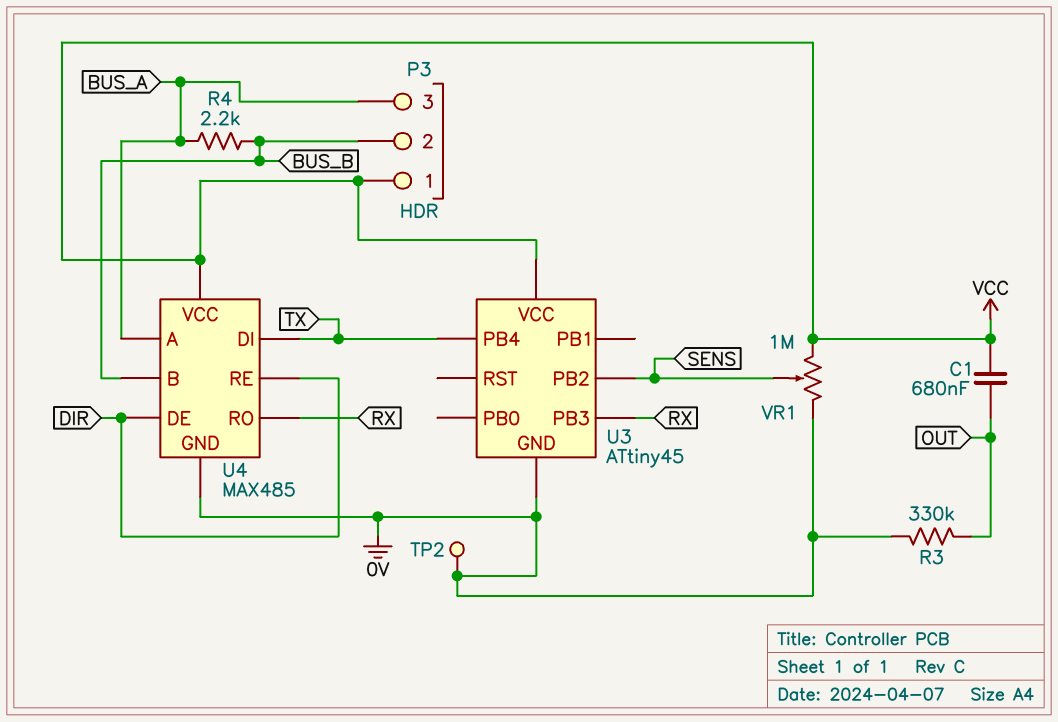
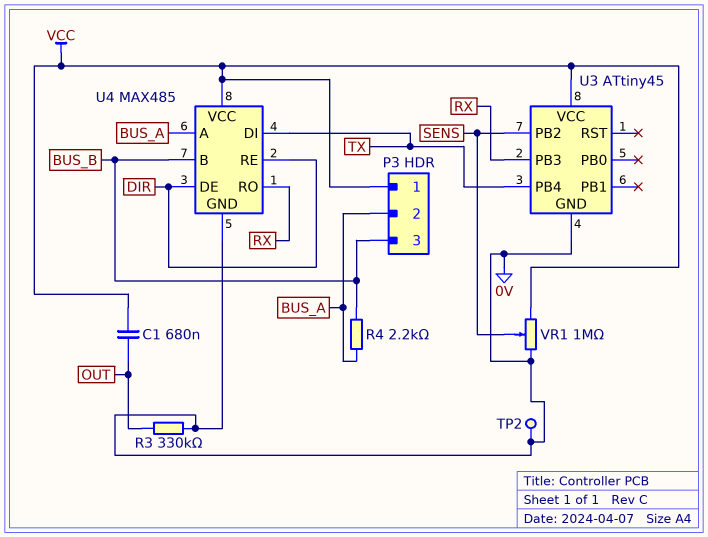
P3 pin 2: BUS_B -> BUS_A
P3 pin 3: BUS_A -> BUS_B

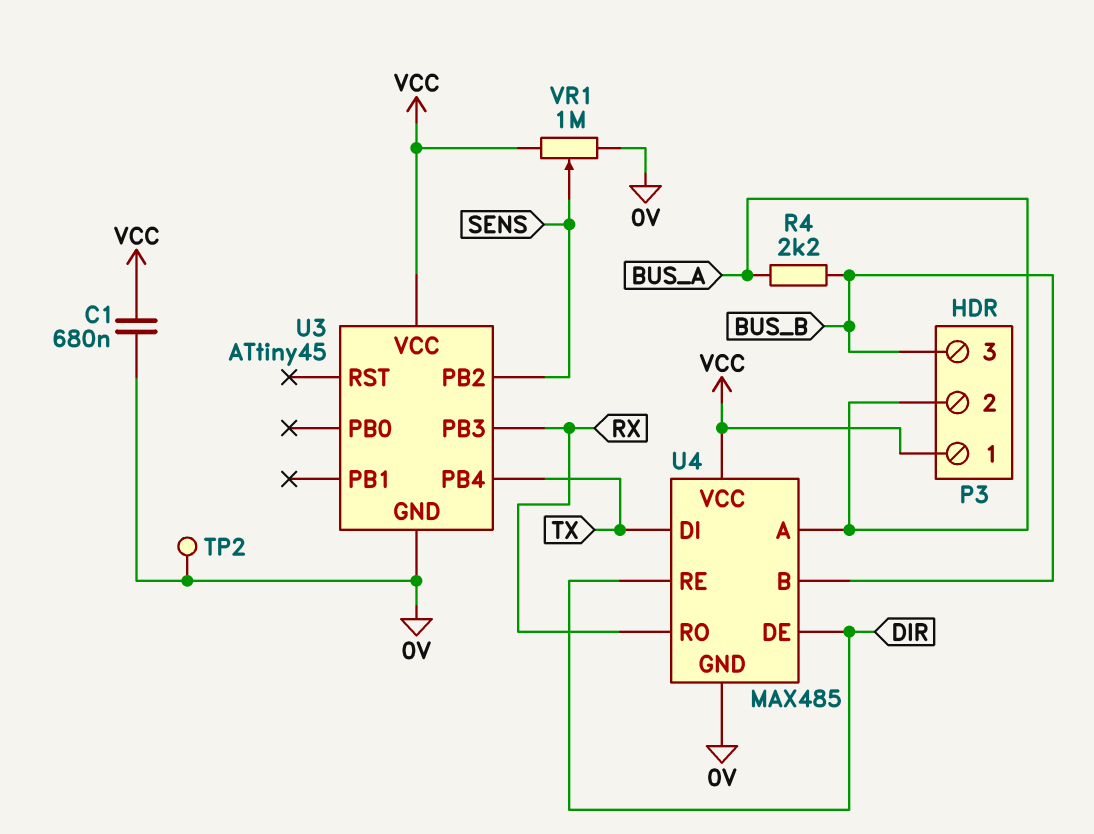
C1: 680nF (OUT, VCC) -> 680nF (0V, VCC)
R3: 330k (0V, OUT) -> none

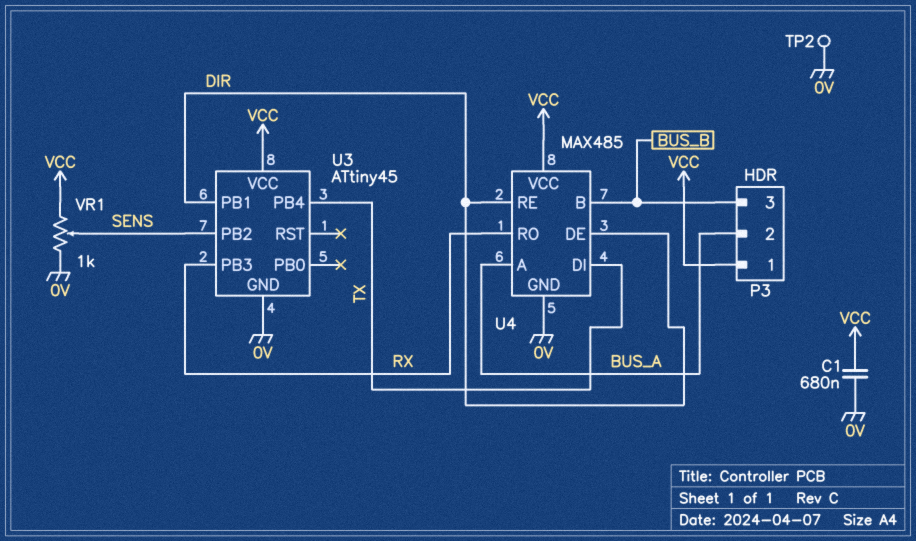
R4: 2.2k (BUS_A, BUS_B) -> none
U3 pin PB1: none -> DIR
VR1: 1M (0V, VCC, wiper SENS) -> 1k (0V, VCC, wiper SENS)

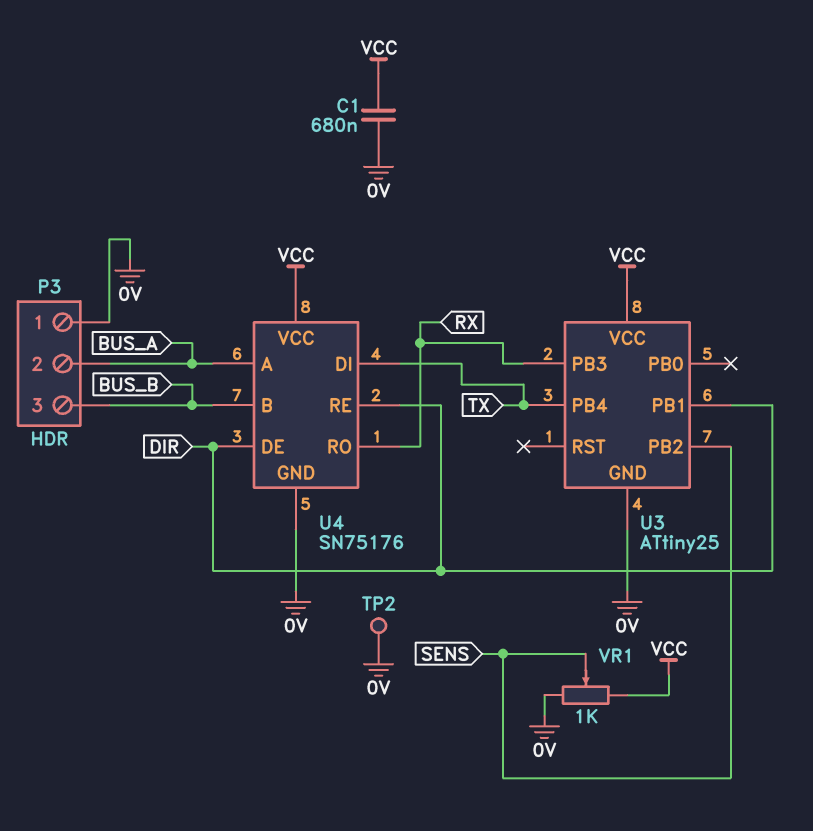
P3 pin 1: VCC -> 0V
U3: ATtiny45 -> ATtiny25
U4: MAX485 -> SN75176

